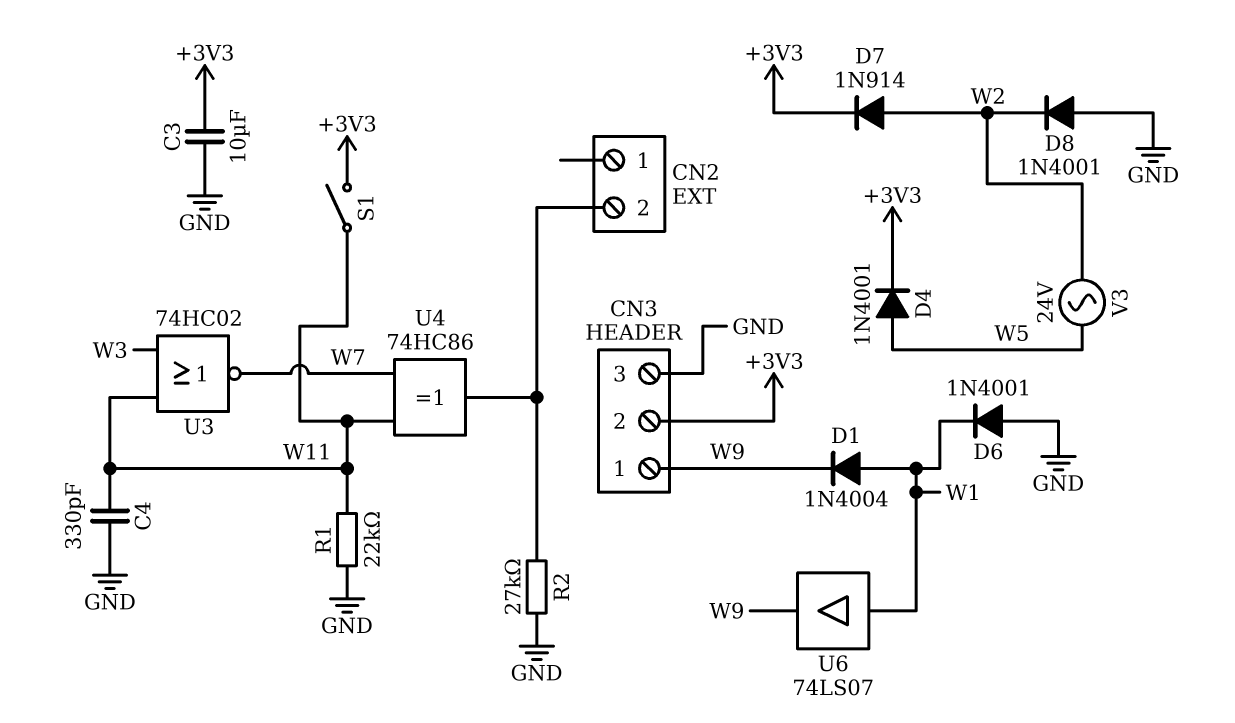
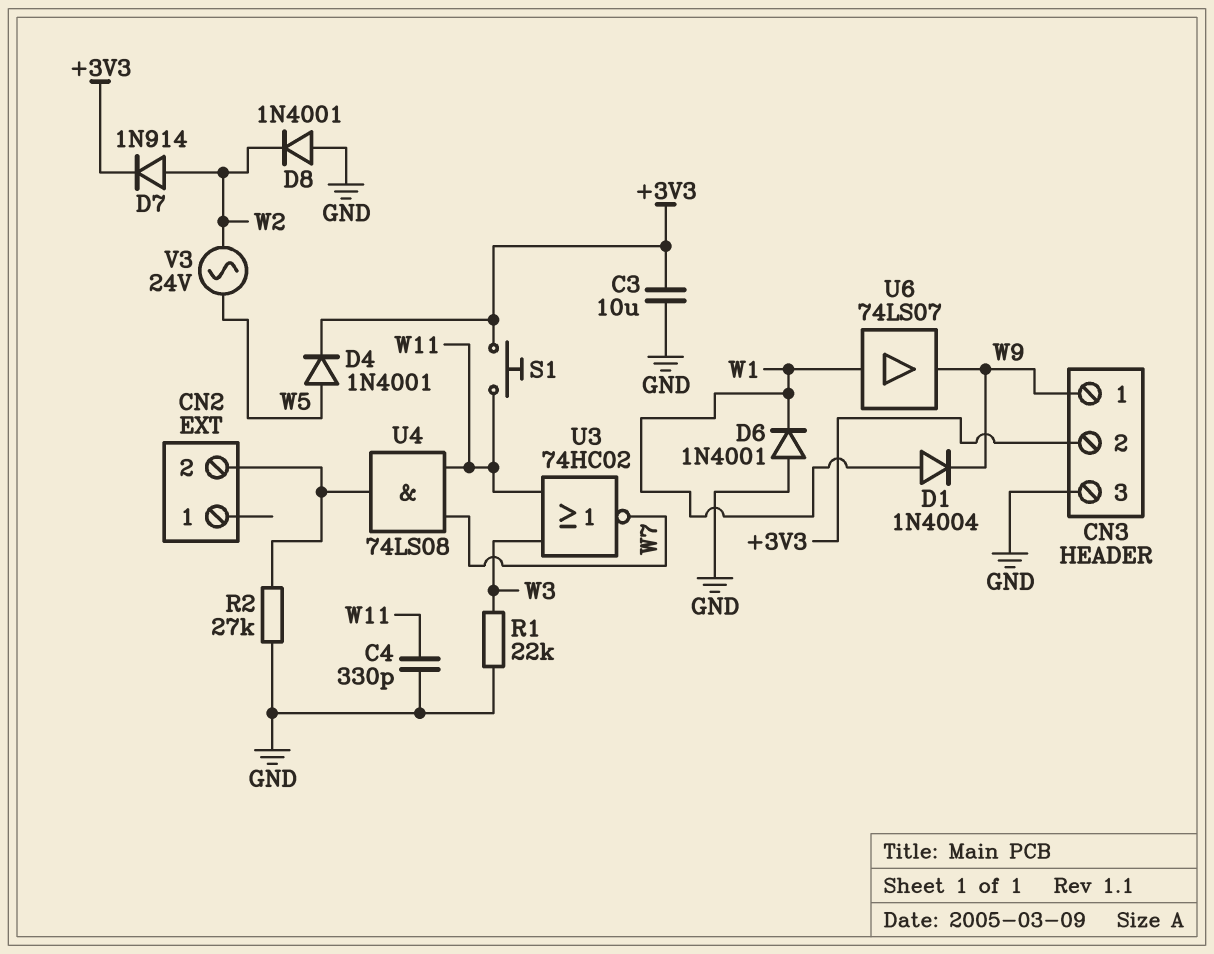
R1: 22k (GND, W11) -> 22k (GND, W3)
S1: switch (+3V3, W11) -> button (+3V3, W11)
U4: XOR 74HC86 (in W7, in W11, out CN2/2) -> AND 74LS08 (in W7, in W11, out CN2/2)

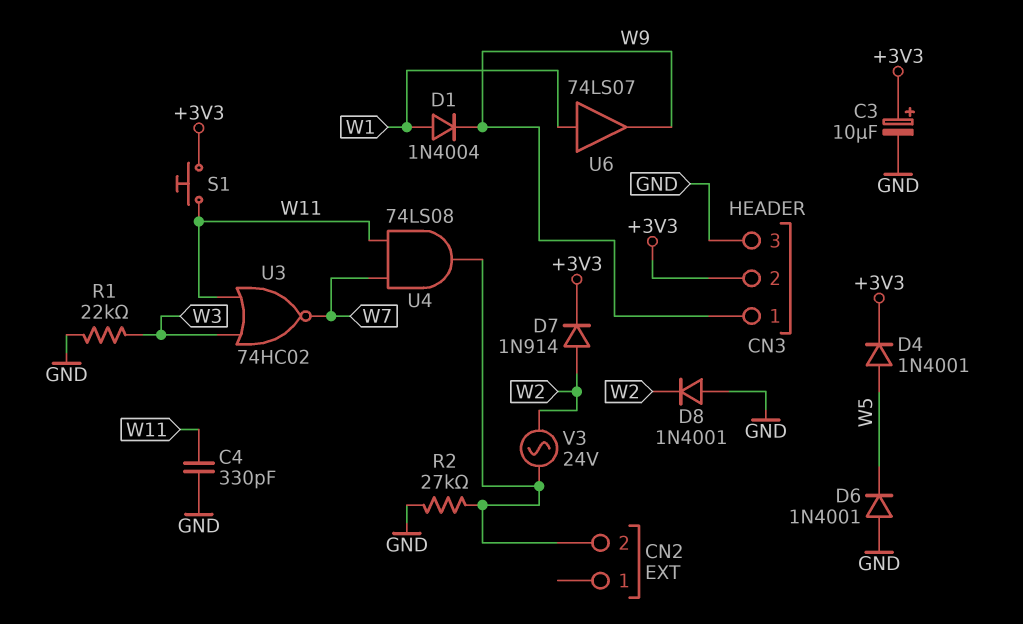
C3: 10uF (+3V3, GND) -> 10uF (plus +3V3, minus GND)
D6: diode 1N4001 (A GND, K W1) -> diode 1N4001 (A GND, K W5)
V3: AC 24V (W2, W5) -> AC 24V (CN2/2, W2)

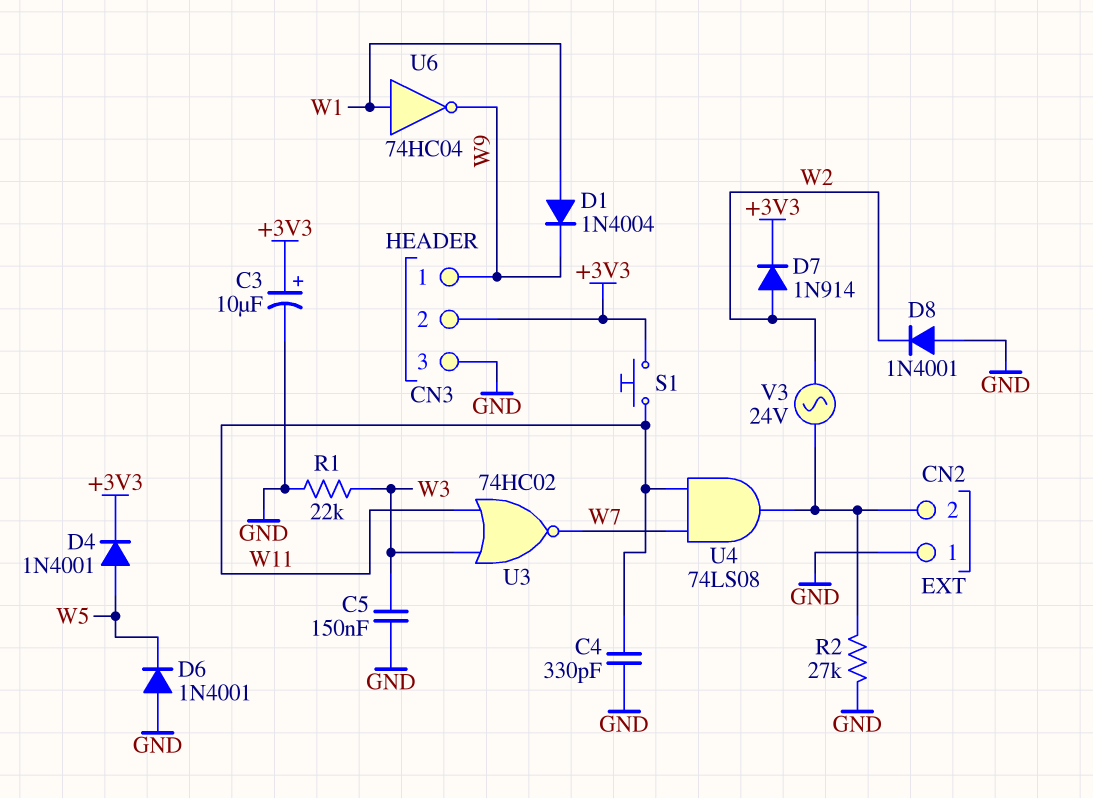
C5: none -> 150nF (GND, W3)
CN2 pin 1: none -> GND
U6: buffer 74LS07 (in W1, out W9) -> NOT 74HC04 (in W1, out W9)

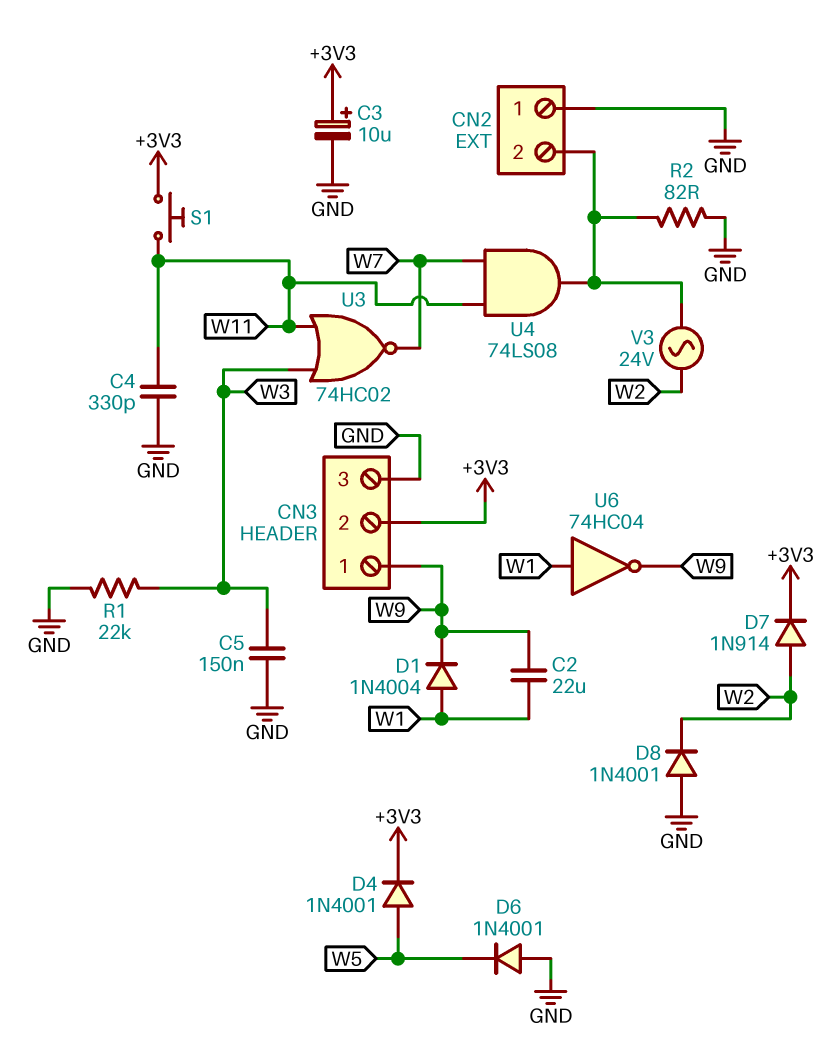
C2: none -> 22uF (W1, W9)
R2: 27k (CN2/2, GND) -> 82 (CN2/2, GND)

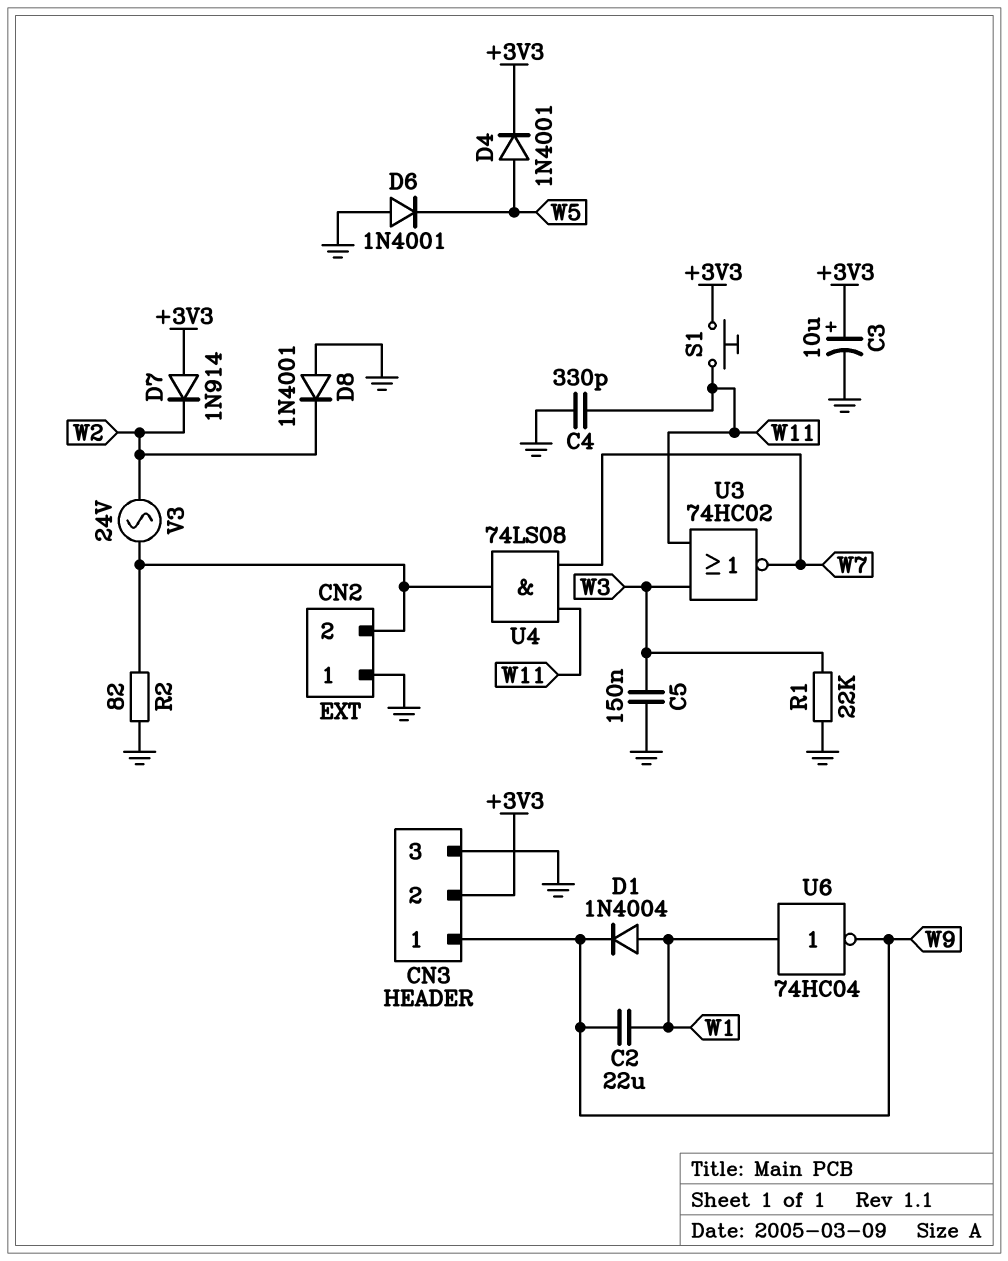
D7: diode 1N914 (A W2, K +3V3) -> diode 1N914 (A +3V3, K W2)

